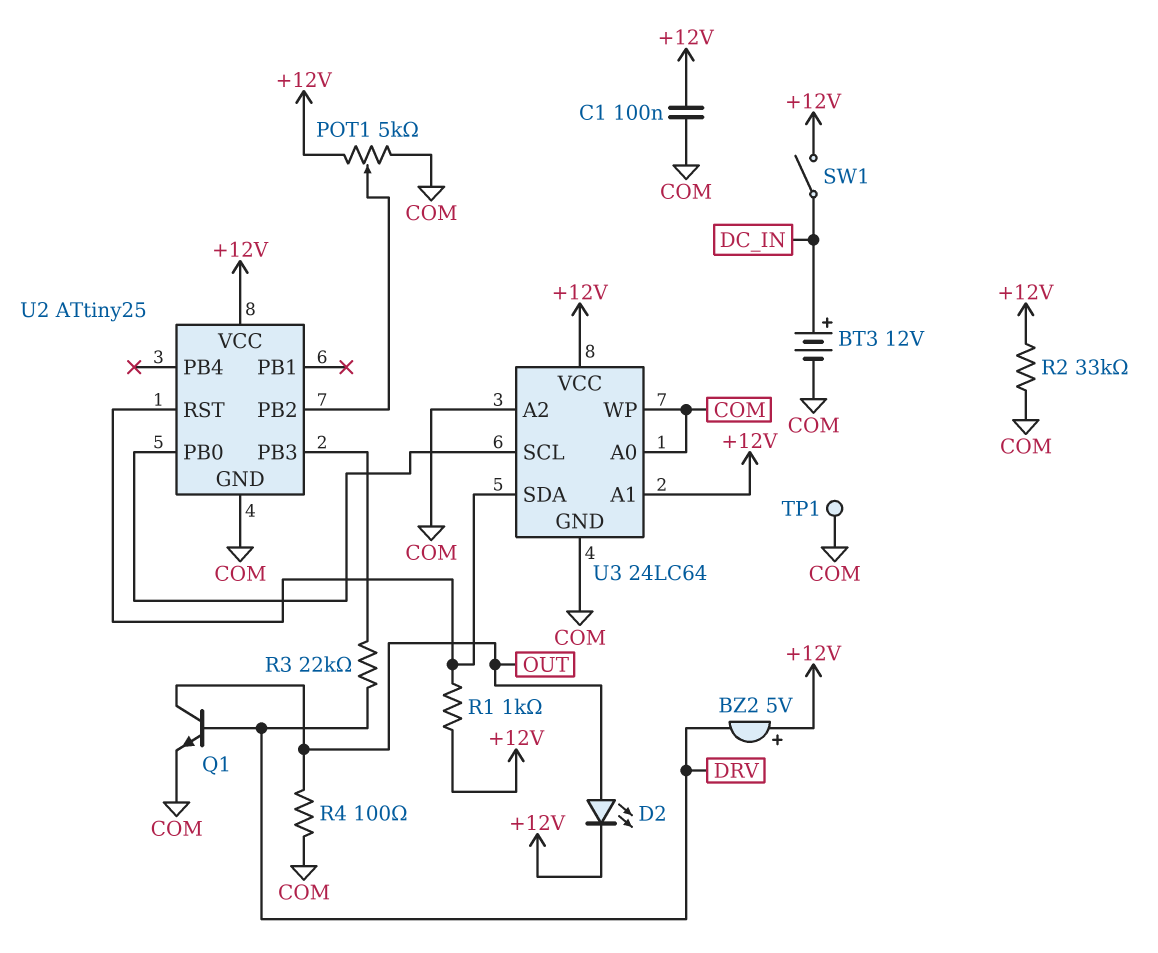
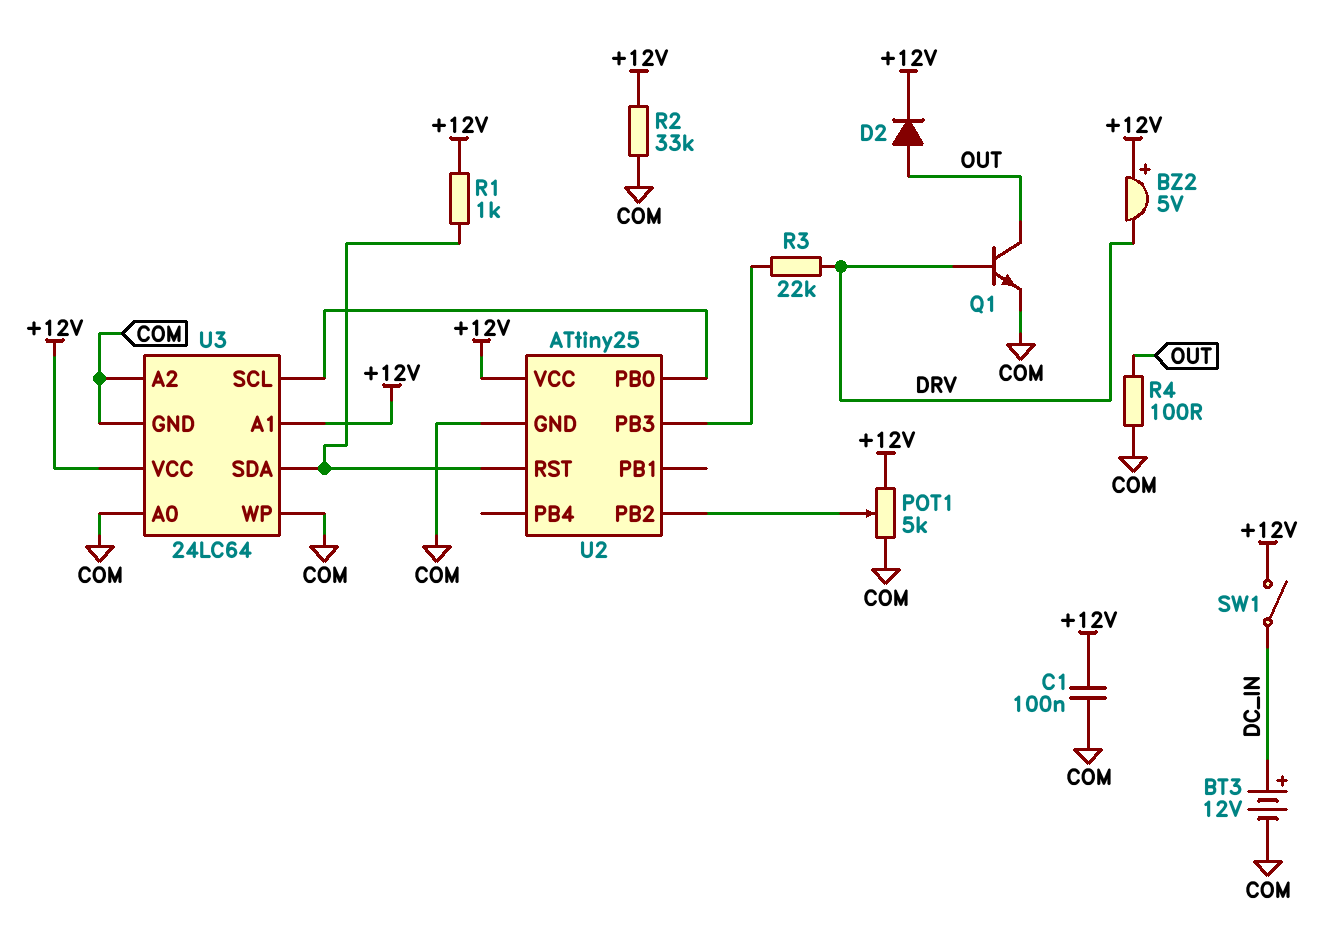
D2: LED (A OUT, K +12V) -> diode (A OUT, K +12V)
TP1: test point (COM) -> none

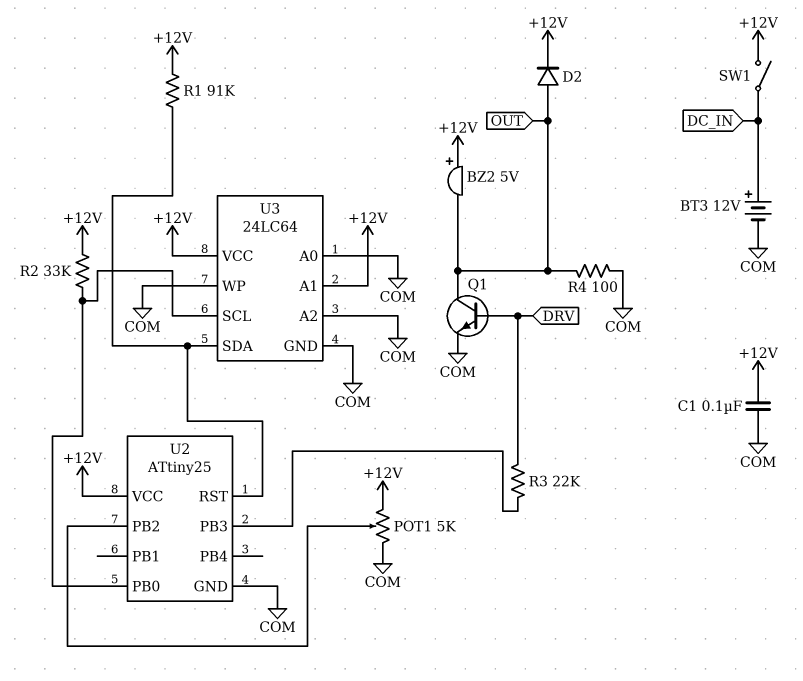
BZ2: buzzer 5V (plus +12V, minus DRV) -> buzzer 5V (plus +12V, minus OUT)
R1: 1k (+12V, U2/RST) -> 91k (+12V, U2/RST)
R2: 33k (+12V, COM) -> 33k (+12V, U2/PB0)

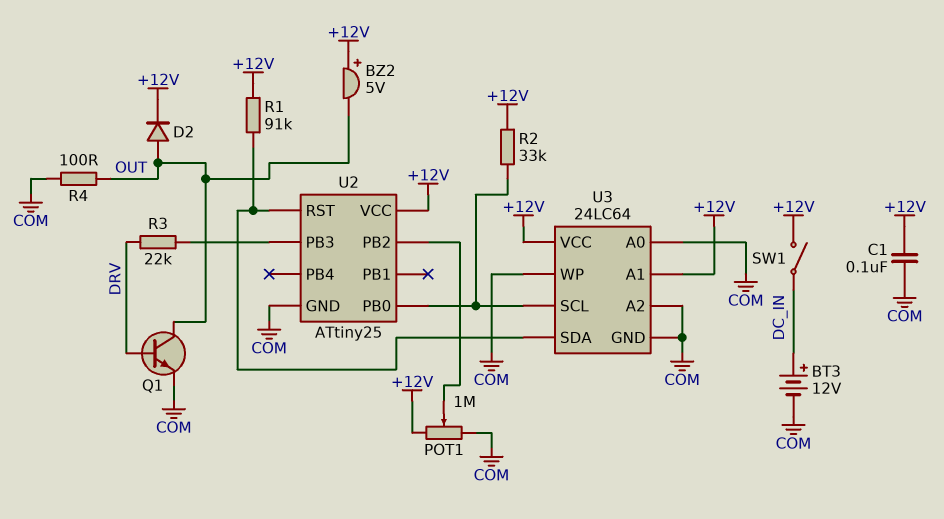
POT1: 5k (+12V, COM, wiper U2/PB2) -> 1M (+12V, COM, wiper U2/PB2)

